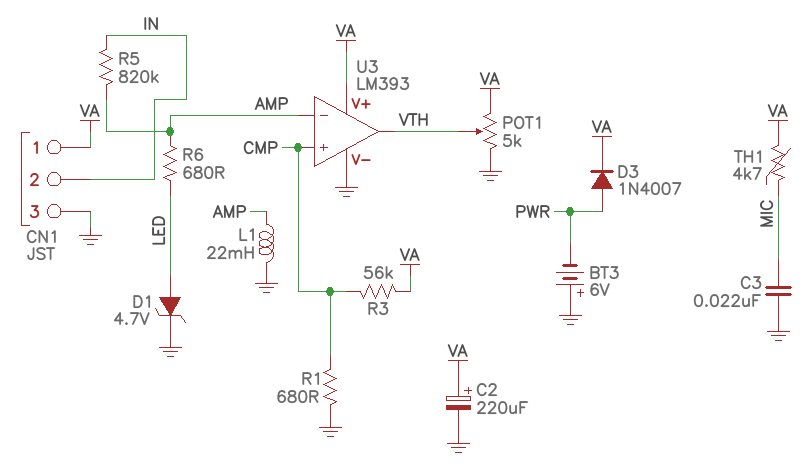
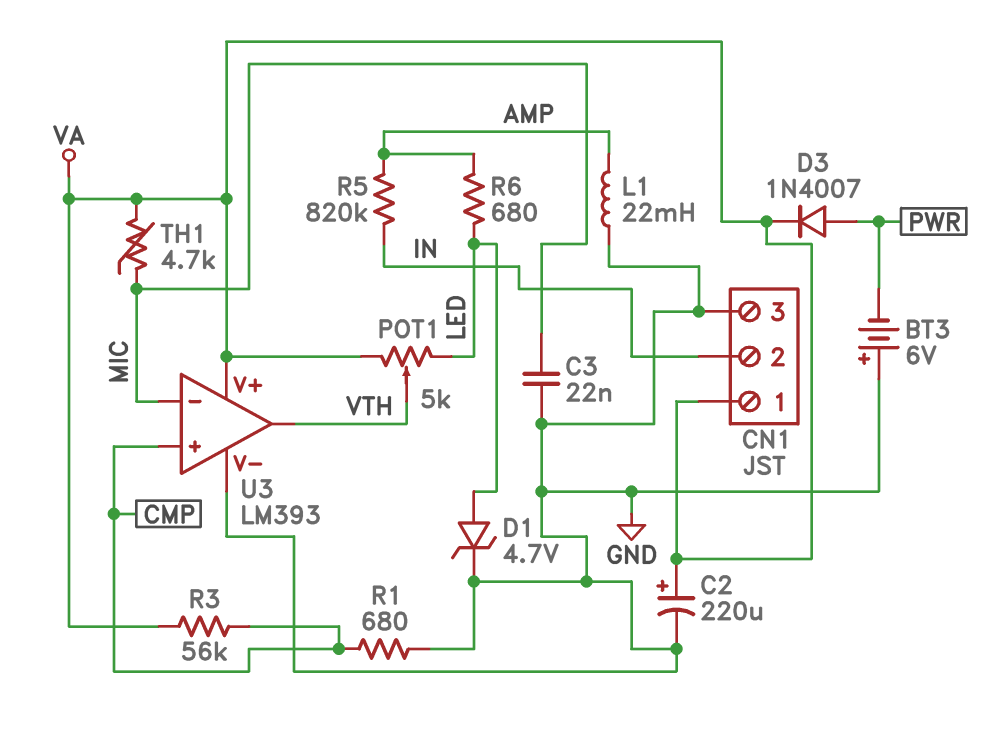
POT1: 5k (GND, VA, wiper VTH) -> 5k (LED, VA, wiper VTH)
U3 pin in-: AMP -> MIC

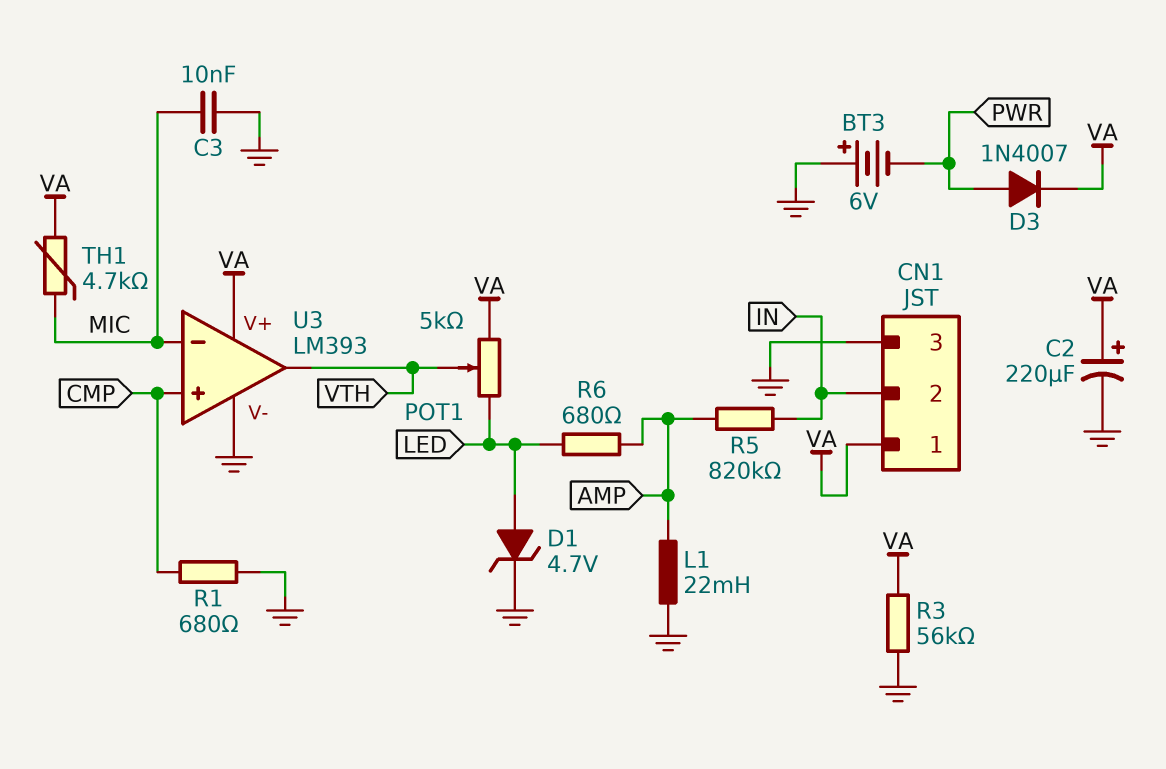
C3: 22nF (GND, MIC) -> 10nF (GND, MIC)
R3: 56k (CMP, VA) -> 56k (GND, VA)

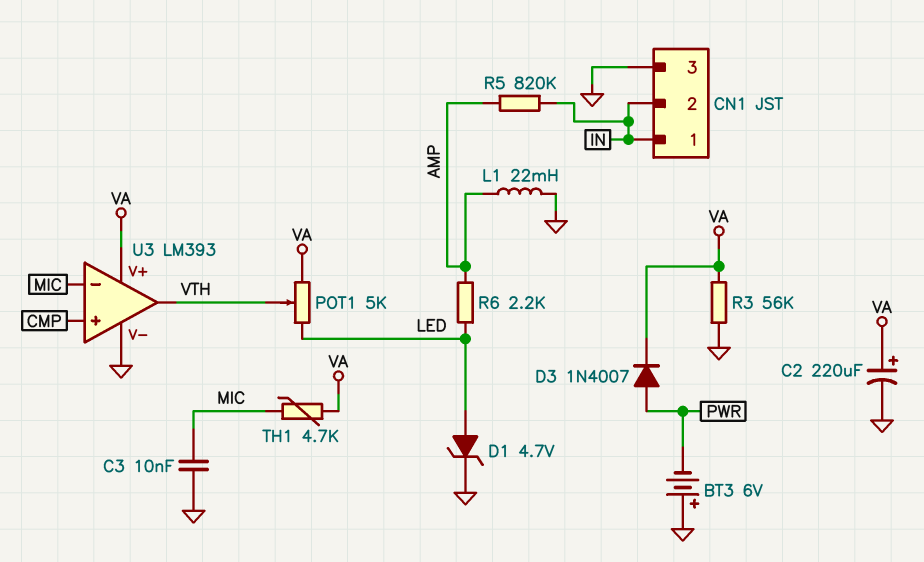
CN1 pin 1: VA -> IN
R1: 680 (CMP, GND) -> none
R6: 680 (AMP, LED) -> 2.2k (AMP, LED)

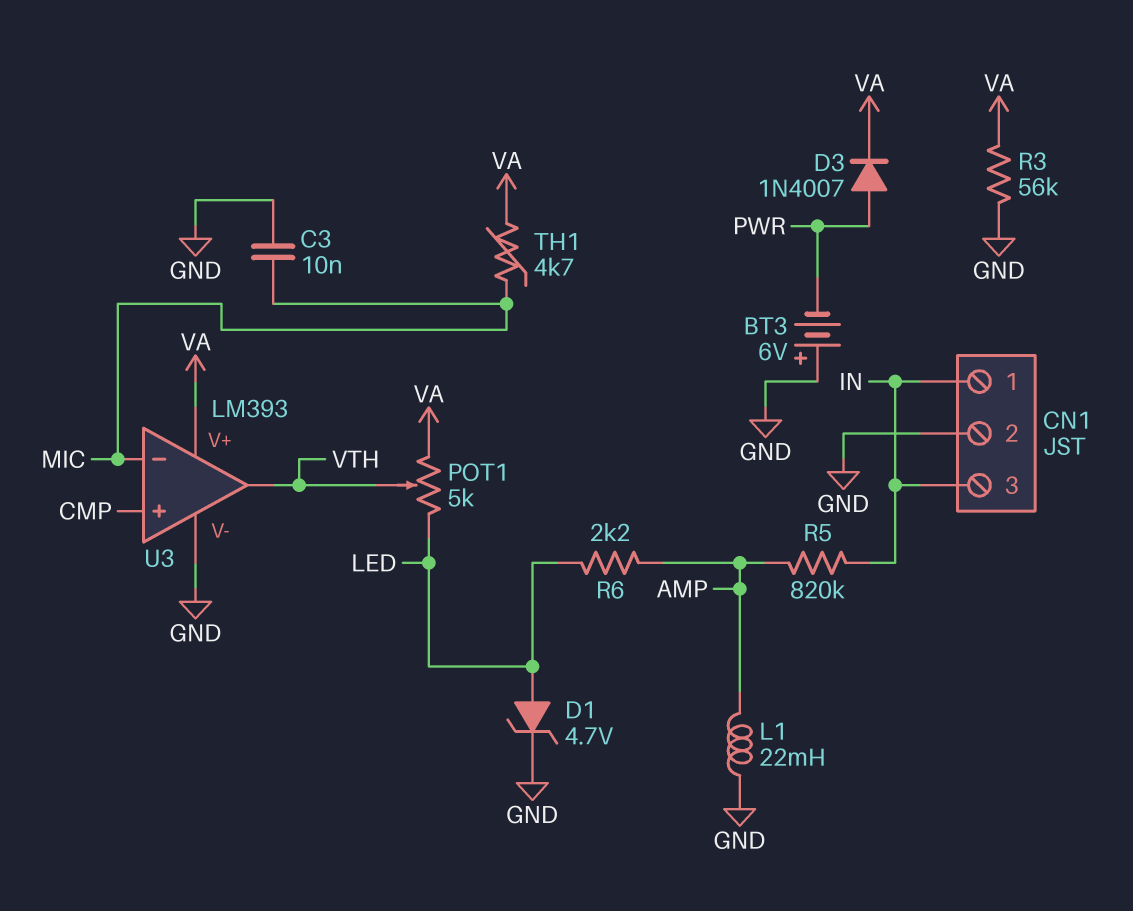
C2: 220uF (plus VA, minus GND) -> none
CN1 pin 2: IN -> GND
CN1 pin 3: GND -> IN

